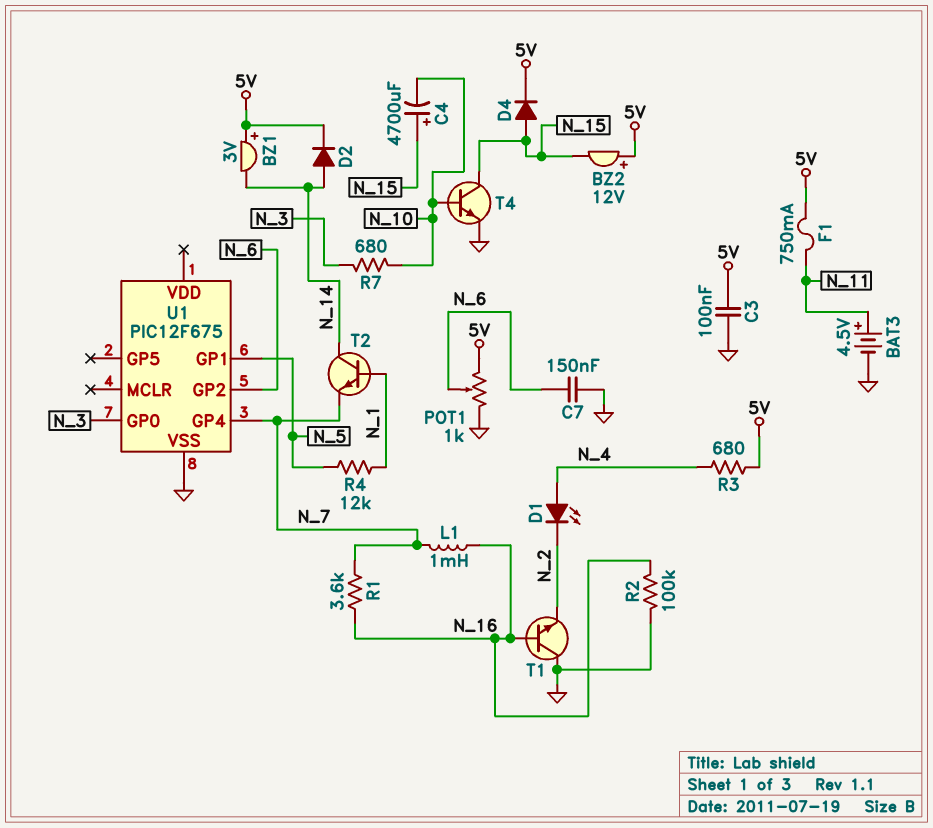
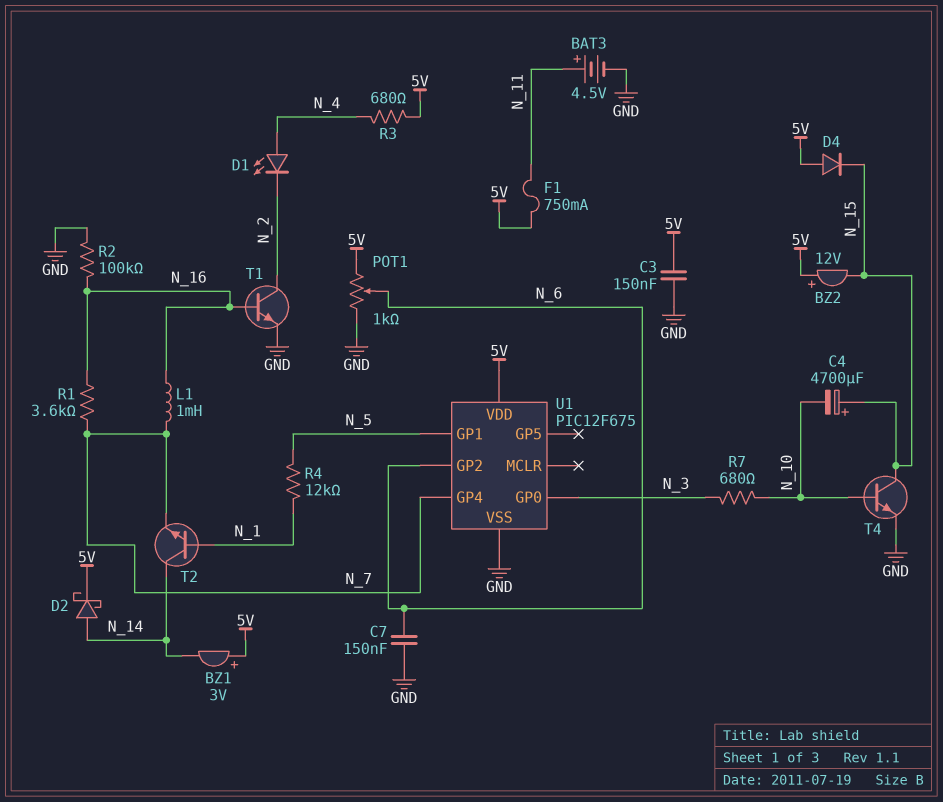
C3: 100nF (5V, GND) -> 150nF (5V, GND)
D2: diode (A N_14, K 5V) -> schottky (A N_14, K 5V)
D4: diode (A N_15, K 5V) -> diode (A 5V, K N_15)
T1: NPN (B N_16, C GND, E N_2) -> NPN (B N_16, C N_2, E GND)
U1 pin VDD: none -> 5V

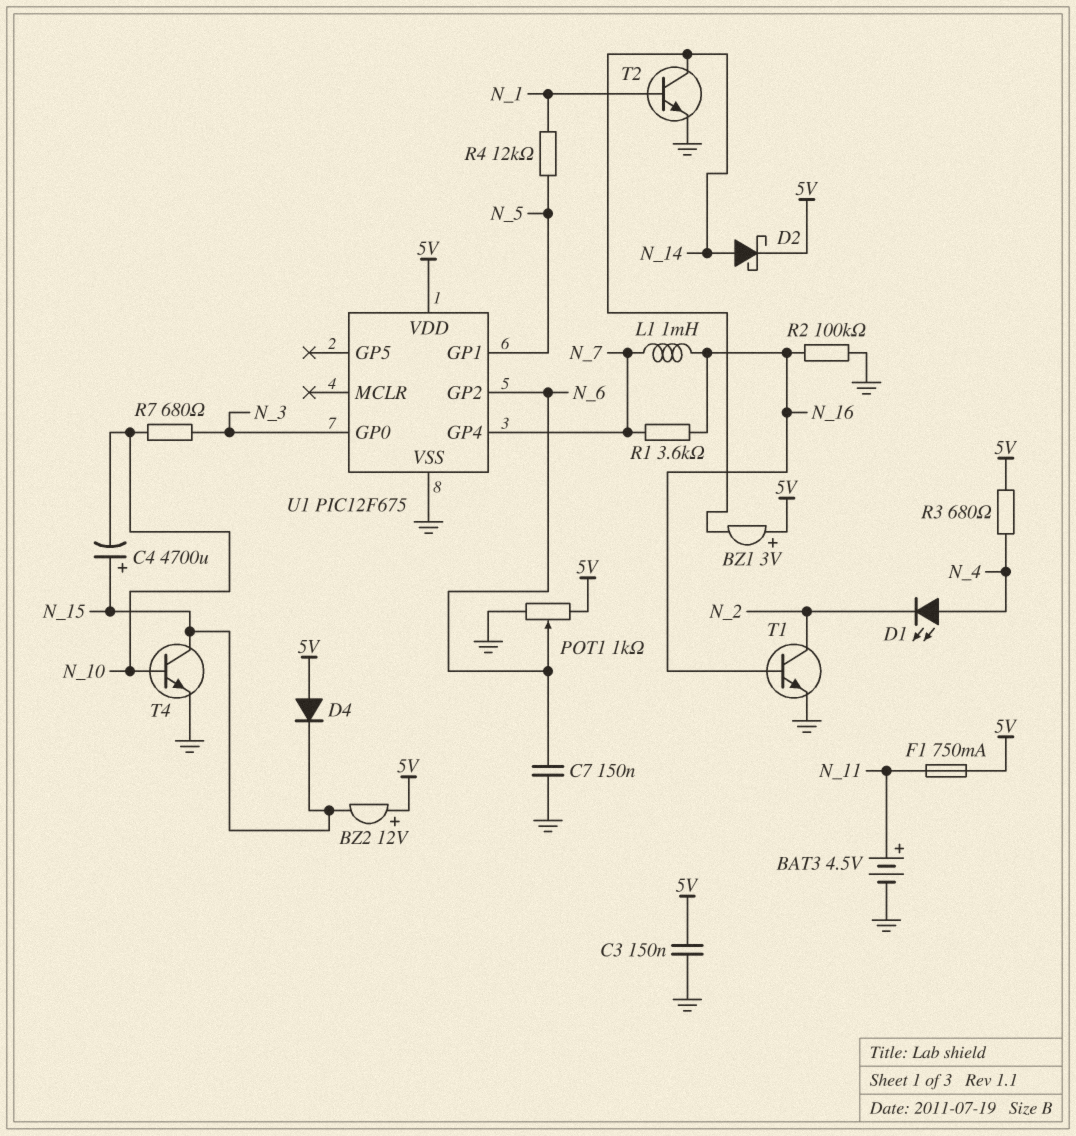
T2: NPN (B N_1, C N_14, E N_7) -> NPN (B N_1, C N_14, E GND)

